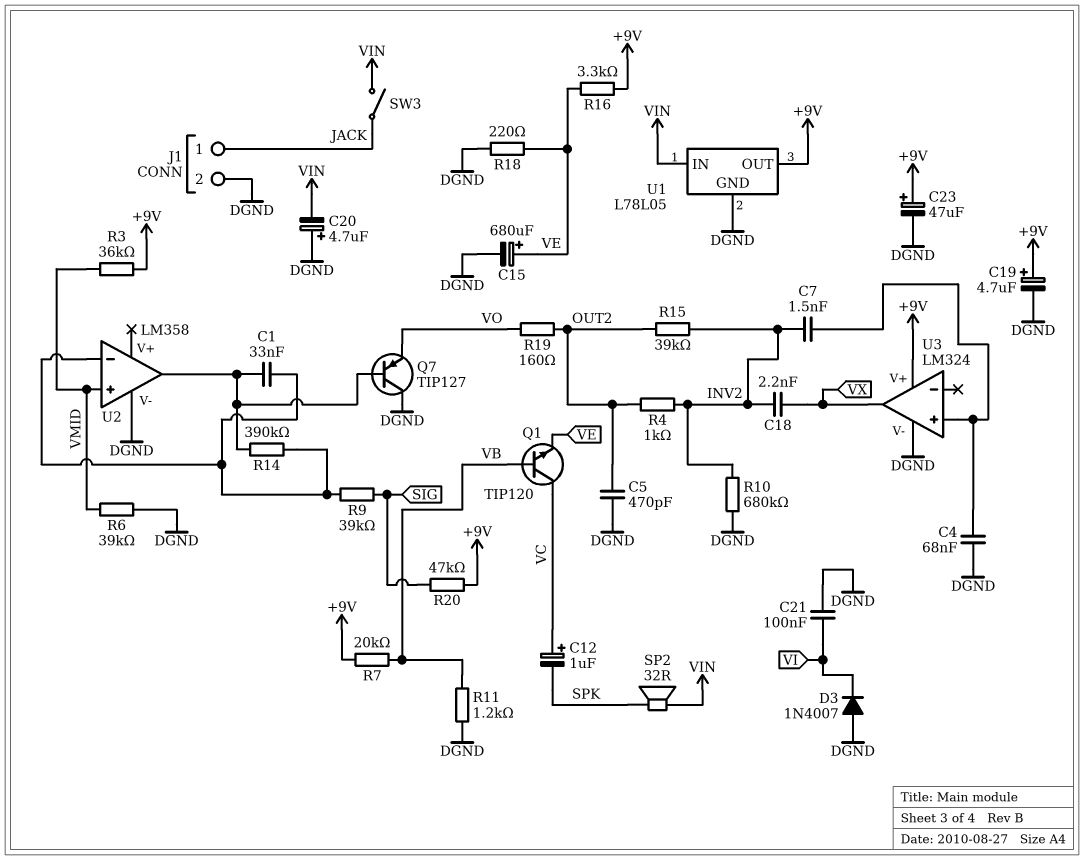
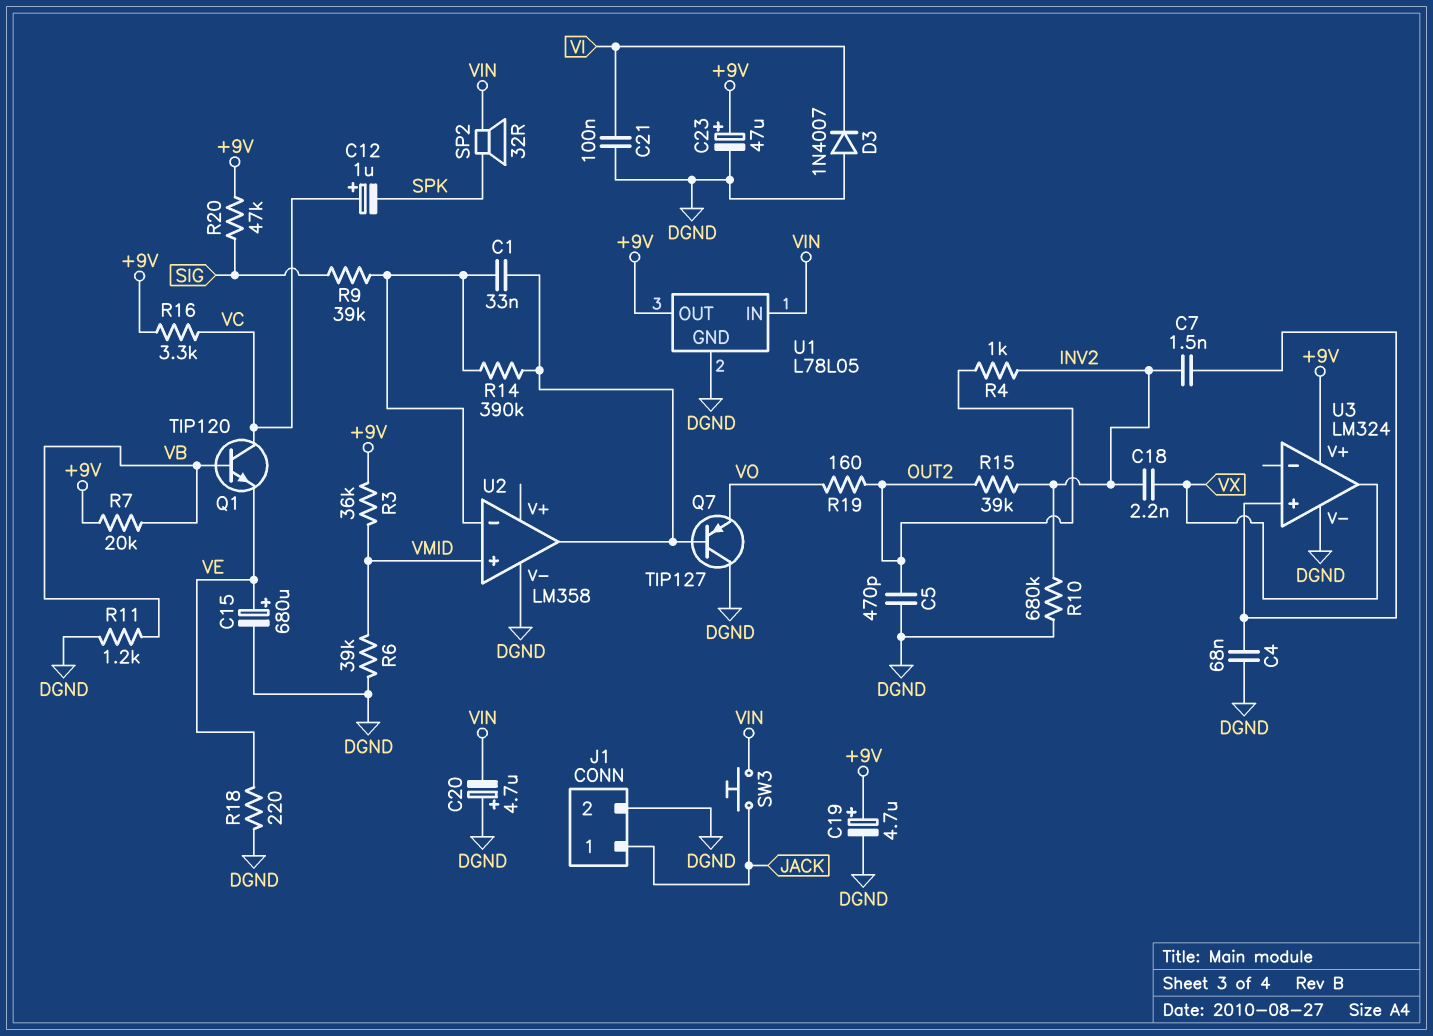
R16: 3.3k (+9V, VE) -> 3.3k (+9V, VC)
SW3: switch (JACK, VIN) -> button (JACK, VIN)

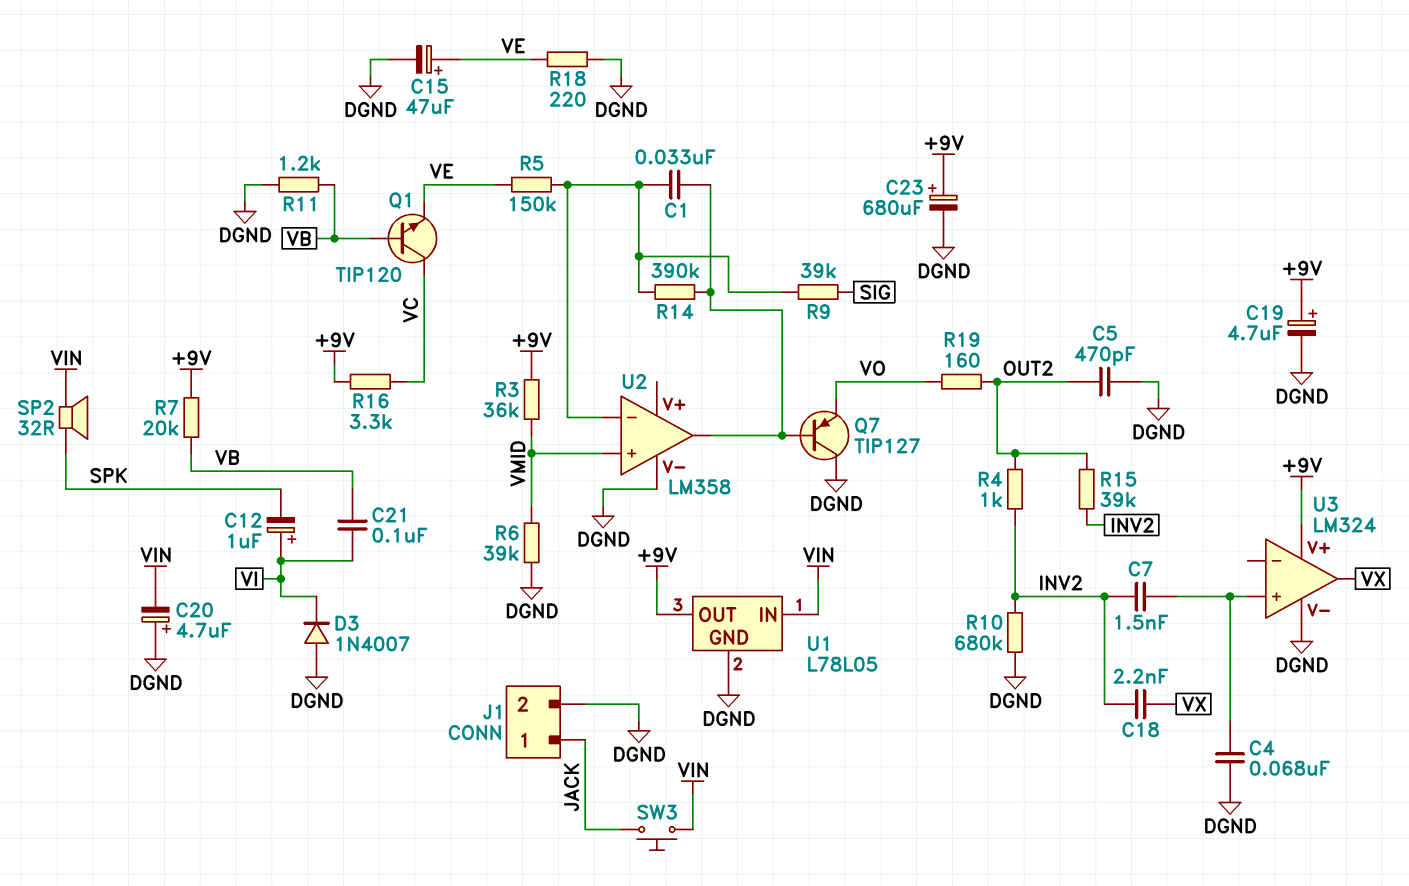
C12: 1uF (plus VC, minus SPK) -> 1uF (plus VI, minus SPK)
C15: 680uF (plus VE, minus DGND) -> 47uF (plus VE, minus DGND)
C21: 100nF (DGND, VI) -> 100nF (VB, VI)
C23: 47uF (plus +9V, minus DGND) -> 680uF (plus +9V, minus DGND)
R5: none -> 150k (U2/in-, VE)
R20: 47k (+9V, SIG) -> none

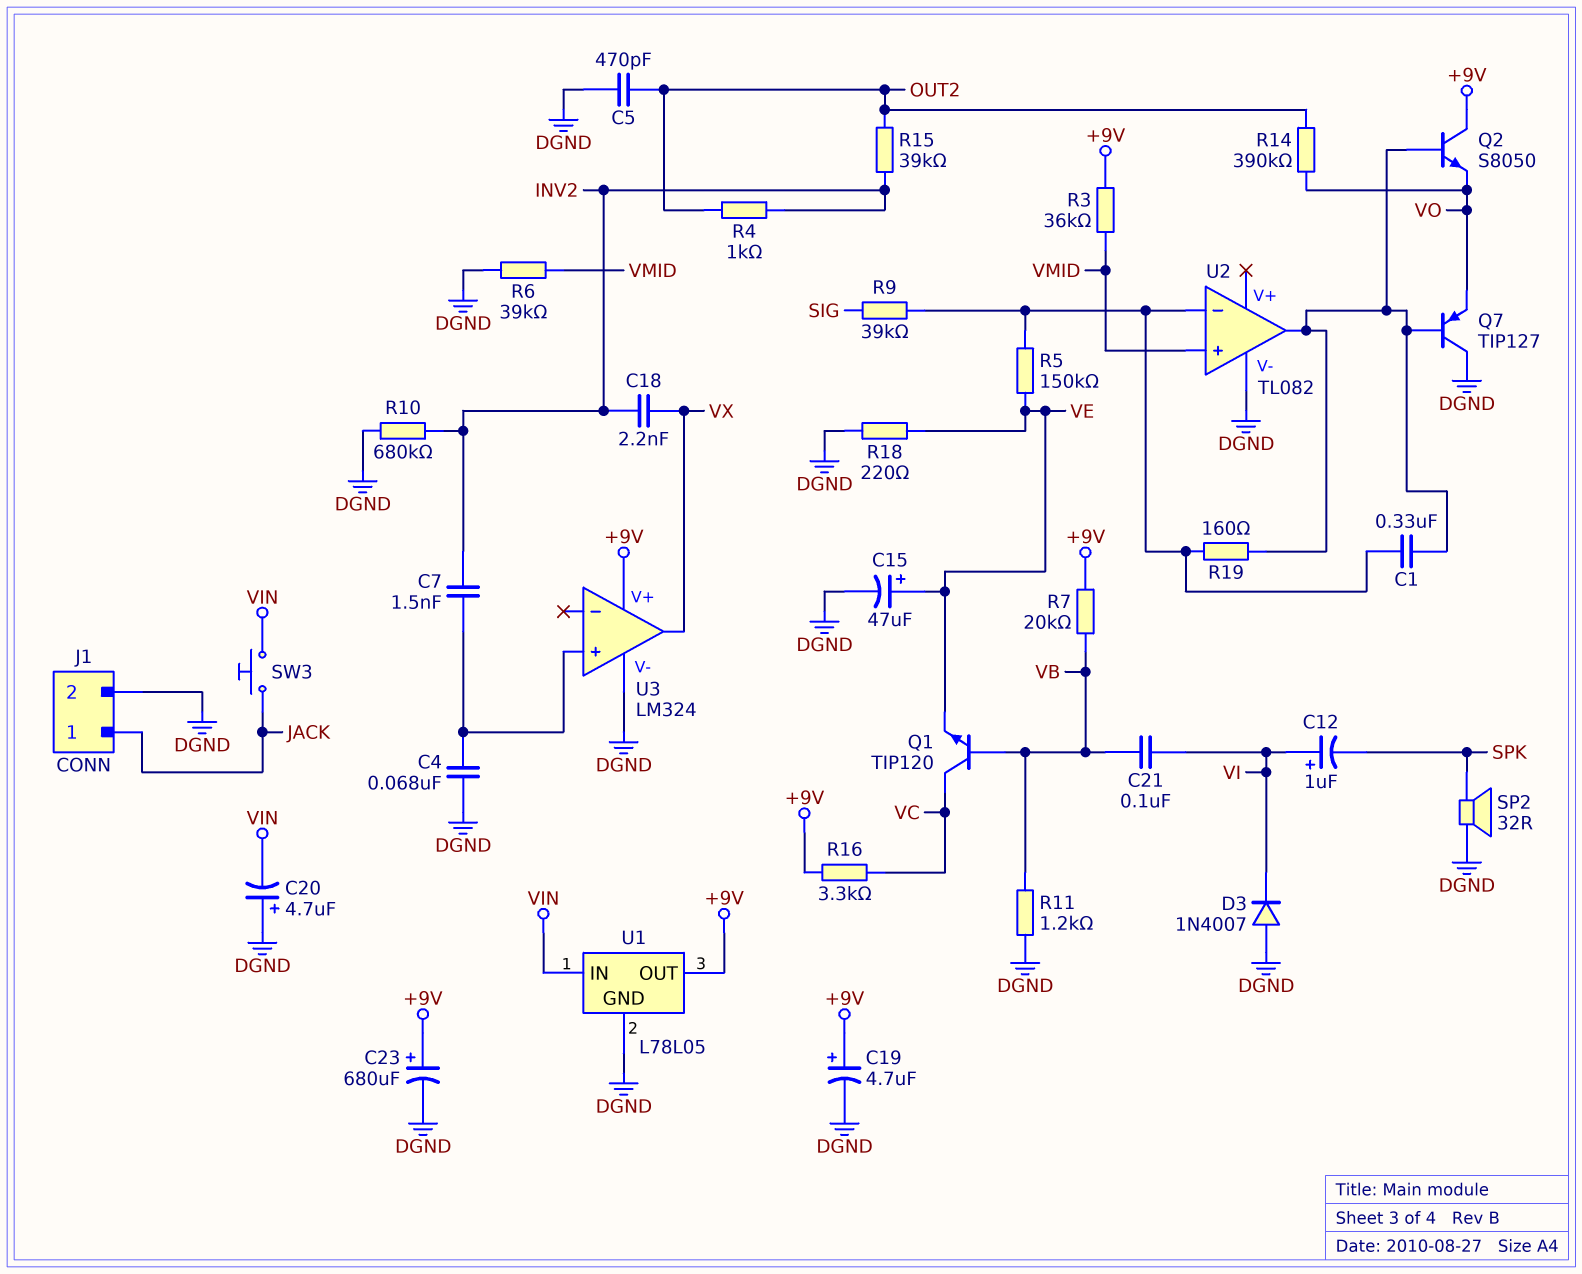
C1: 33nF (U2/in-, U2/out) -> 330nF (U2/in-, U2/out)
Q2: none -> NPN S8050 (B U2/out, C +9V, E VO)
R14: 390k (U2/in-, U2/out) -> 390k (OUT2, VO)
R19: 160 (OUT2, VO) -> 160 (U2/in-, U2/out)
SP2: speaker 32R (SPK, VIN) -> speaker 32R (DGND, SPK)
U2: LM358 -> TL082

